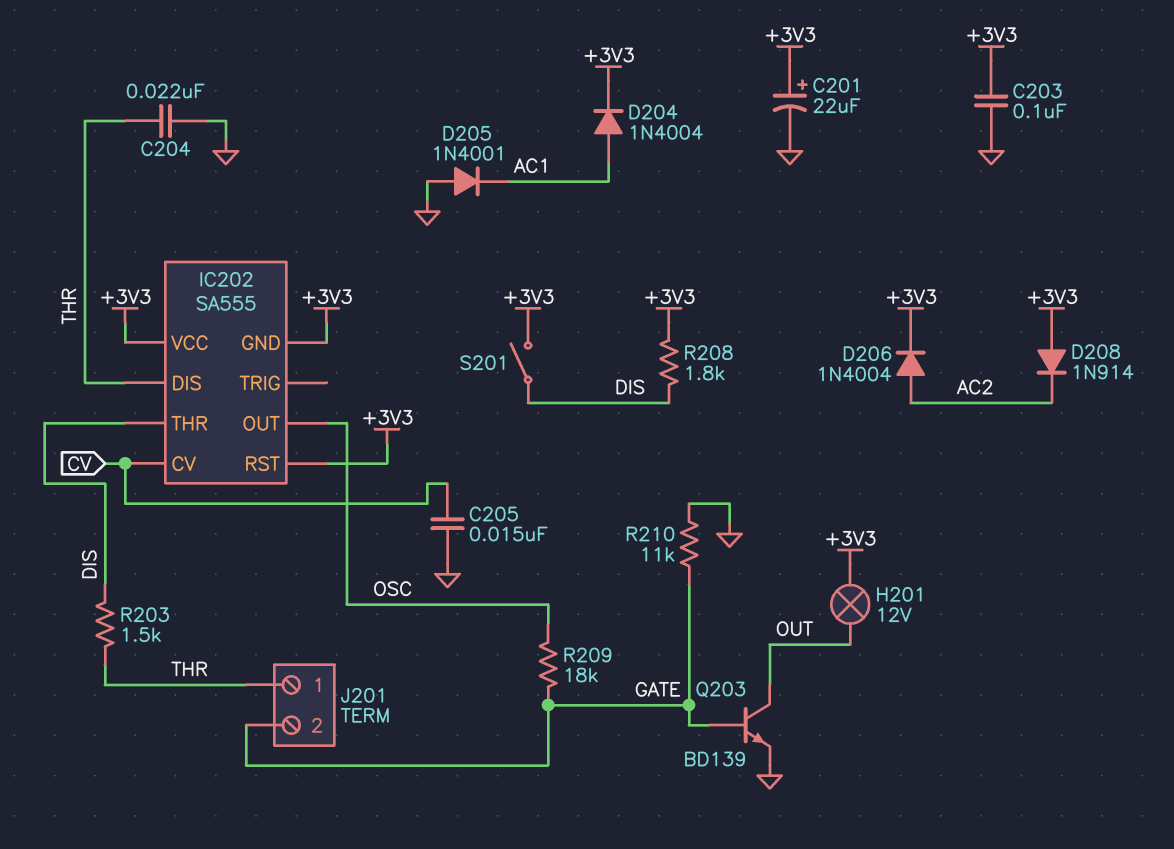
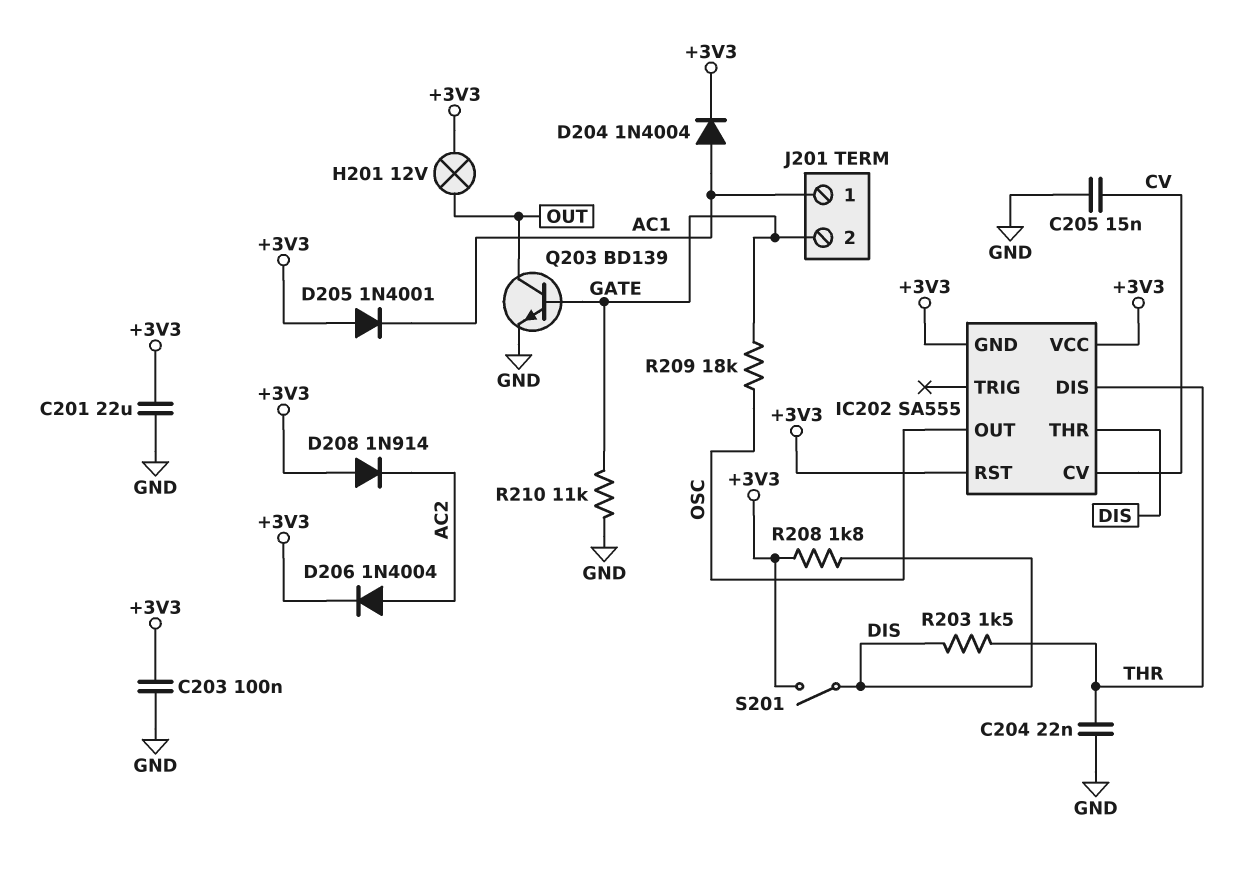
C201: 22uF (plus +3V3, minus GND) -> 22uF (+3V3, GND)
D205: diode 1N4001 (A GND, K AC1) -> diode 1N4001 (A +3V3, K AC1)
J201 pin 1: THR -> AC1

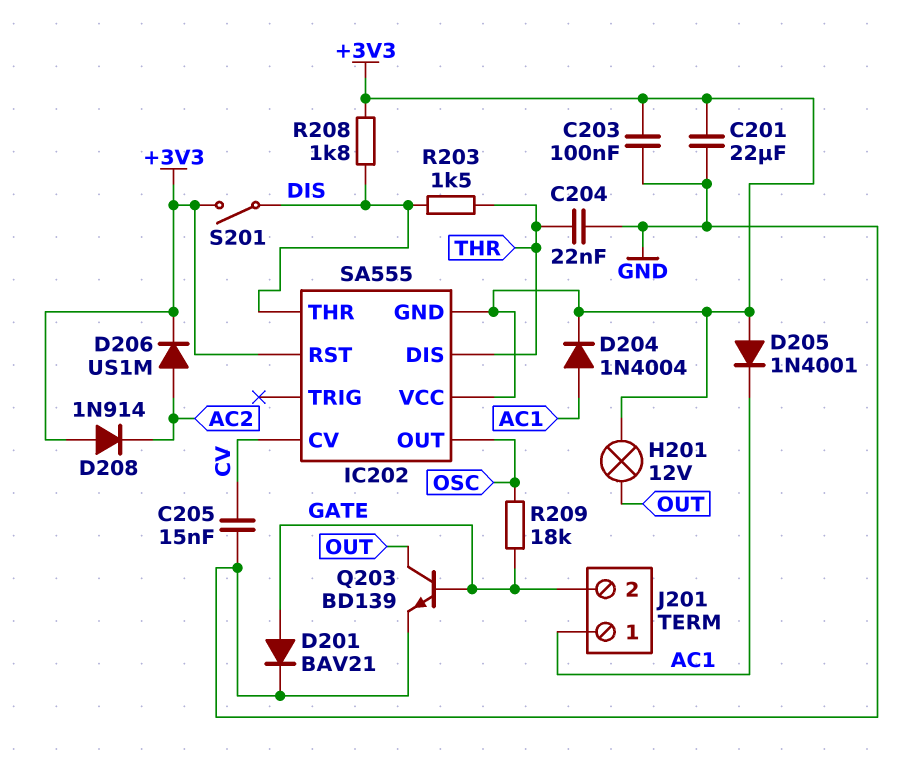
D201: none -> diode BAV21 (A GATE, K GND)
D206: diode 1N4004 (A AC2, K +3V3) -> diode US1M (A AC2, K +3V3)
R210: 11k (GATE, GND) -> none

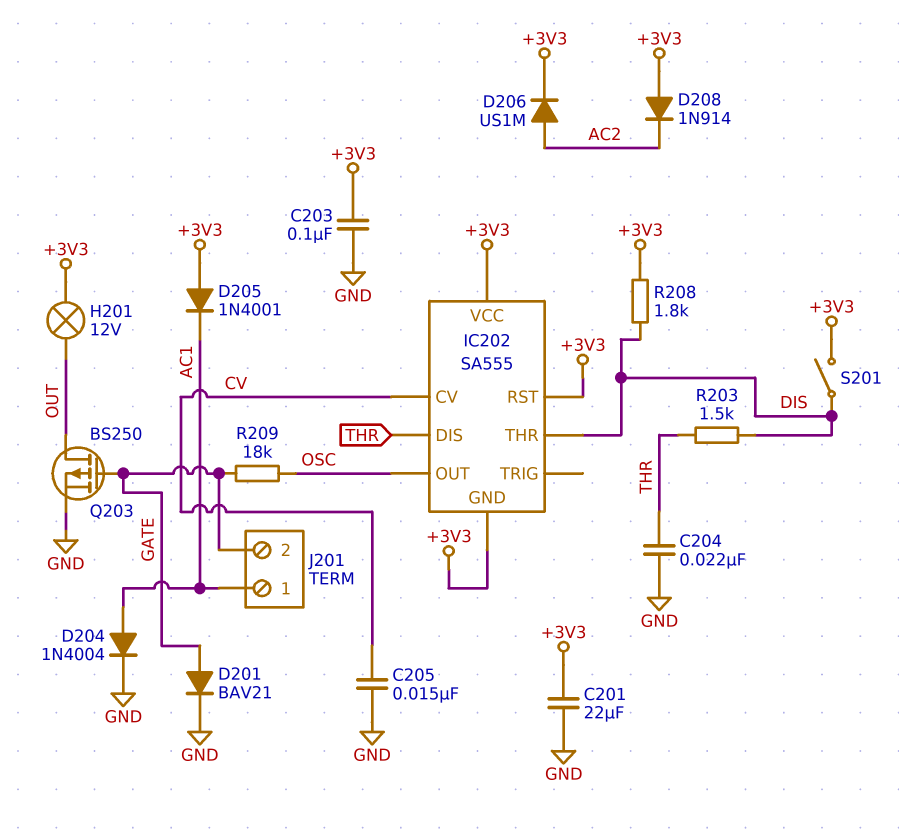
D204: diode 1N4004 (A AC1, K +3V3) -> diode 1N4004 (A AC1, K GND)
Q203: NPN BD139 (B GATE, C OUT, E GND) -> PMOS BS250 (G GATE, D OUT, S GND)

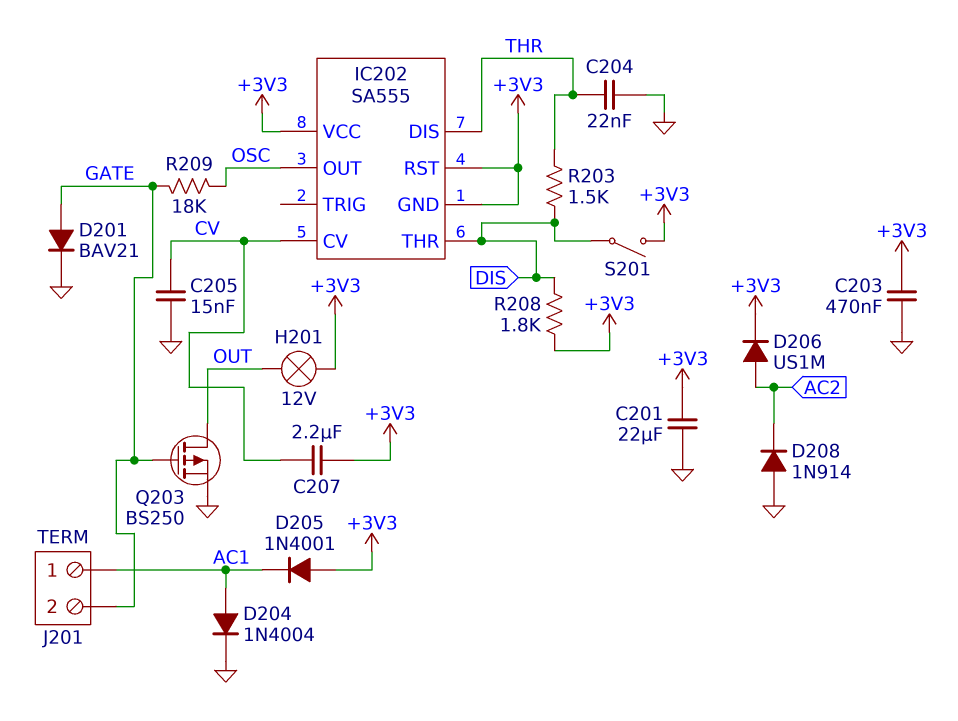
C203: 100nF (+3V3, GND) -> 470nF (+3V3, GND)
C207: none -> 2.2uF (+3V3, CV)
D208: diode 1N914 (A +3V3, K AC2) -> diode 1N914 (A GND, K AC2)

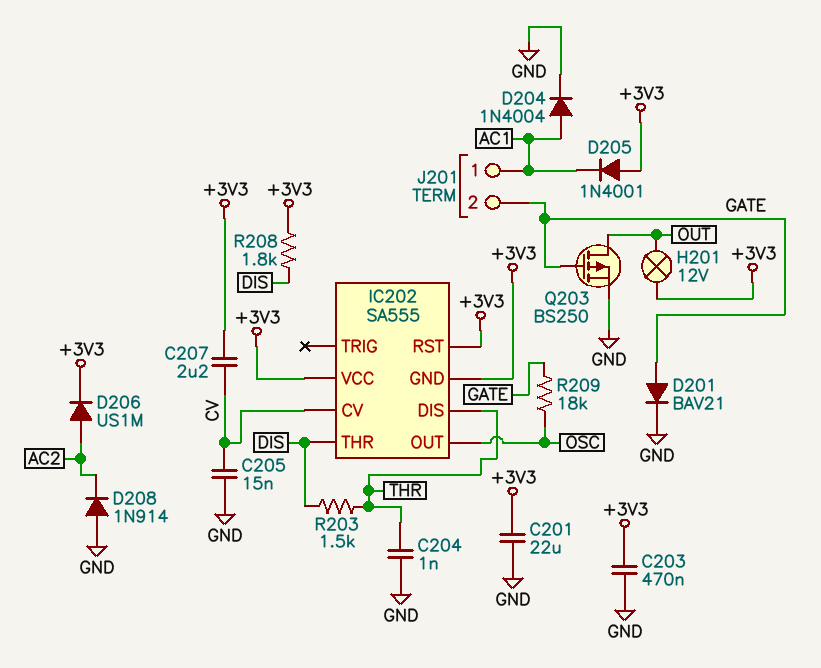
C204: 22nF (GND, THR) -> 1nF (GND, THR)
S201: switch (+3V3, DIS) -> none

